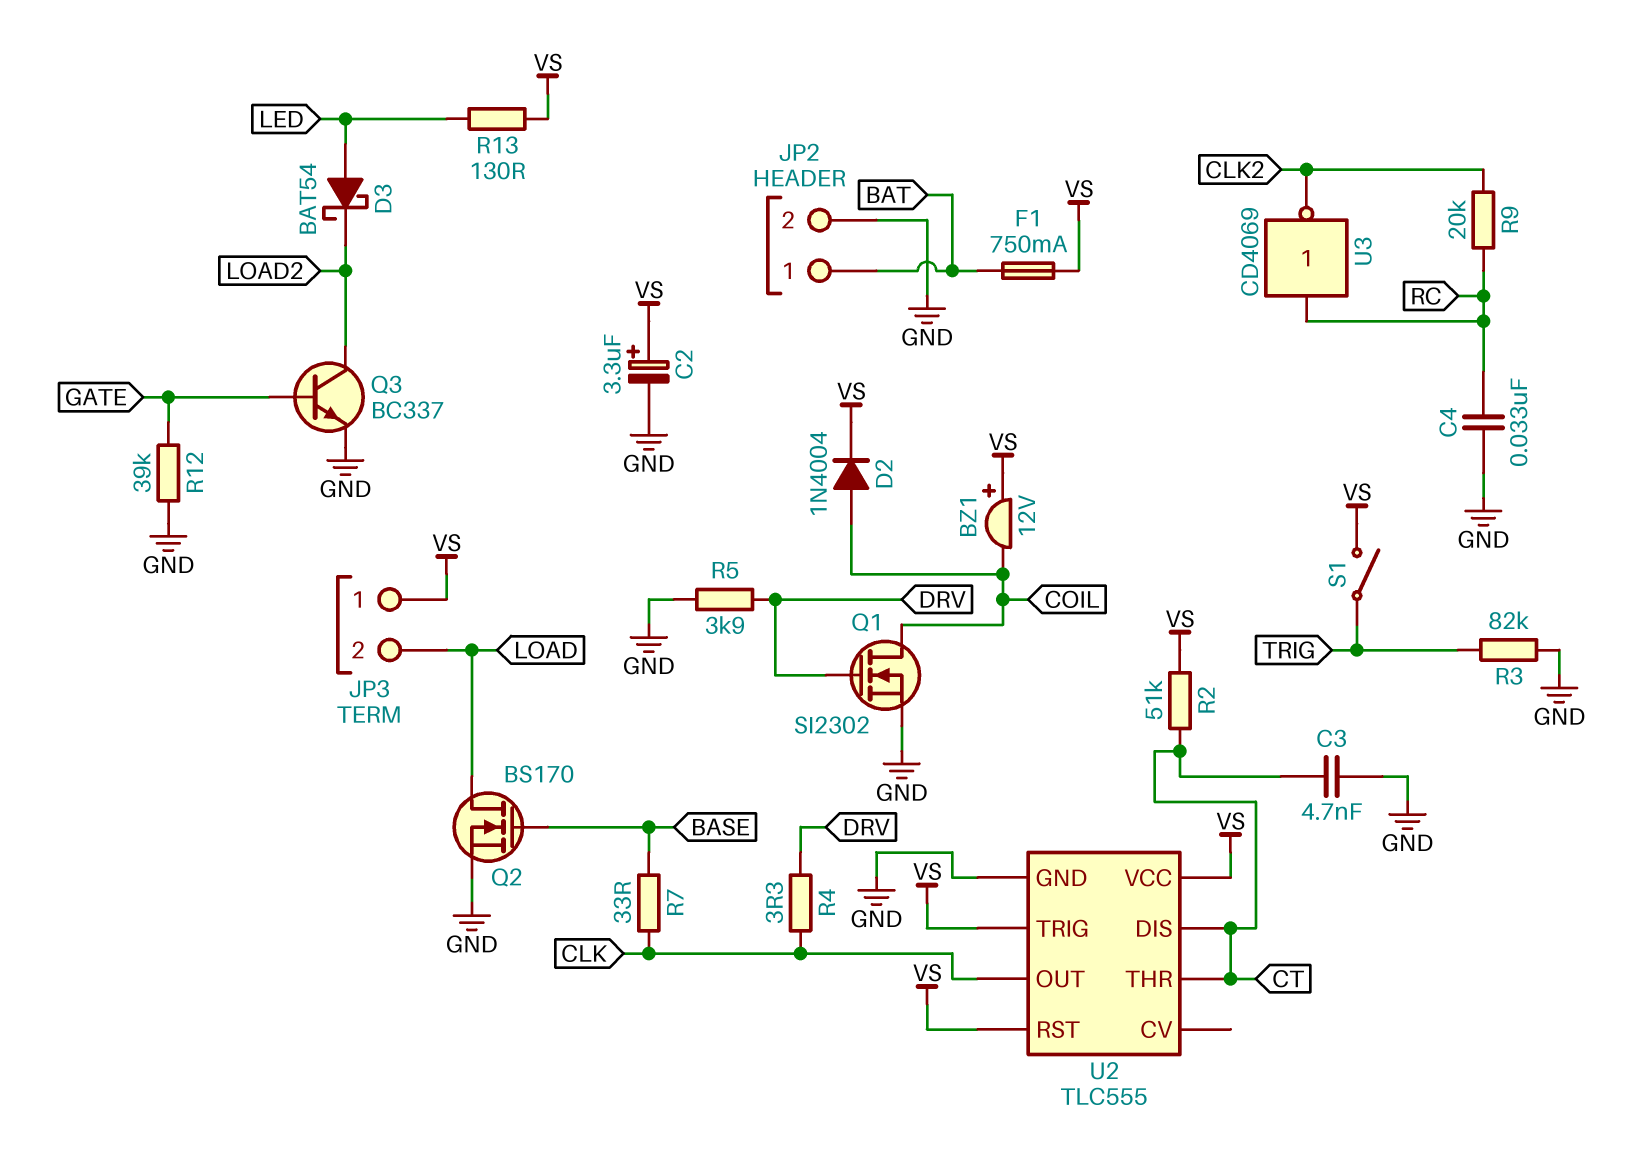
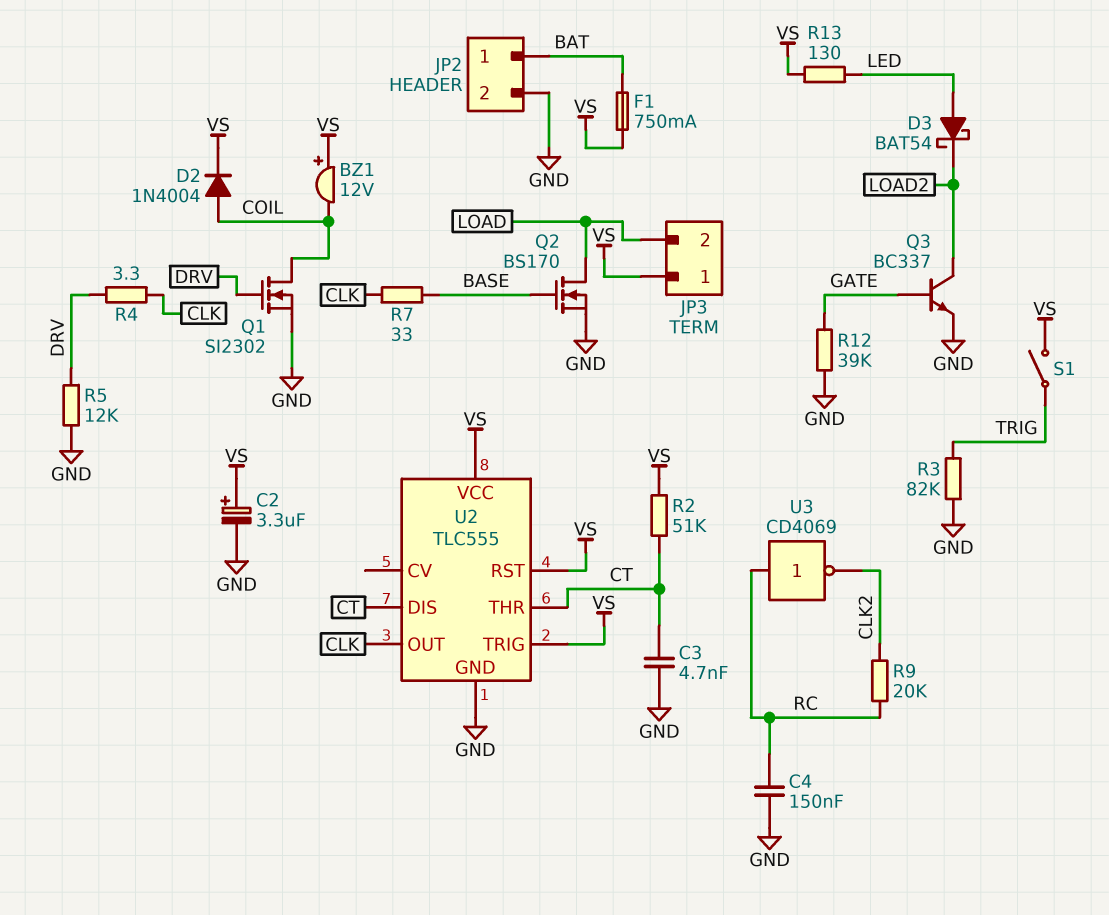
C4: 33nF (GND, RC) -> 150nF (GND, RC)
R5: 3.9k (DRV, GND) -> 12k (DRV, GND)

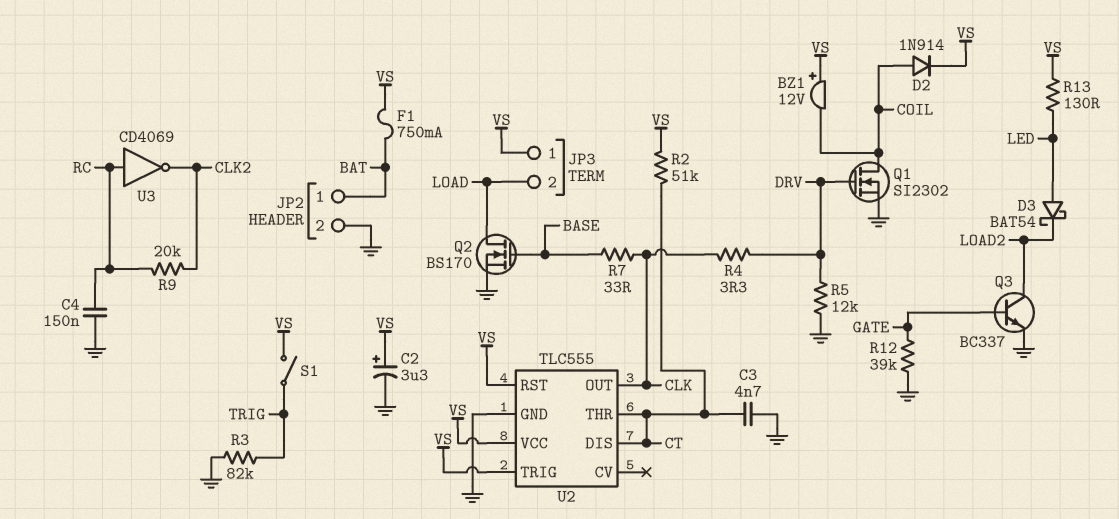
D2: diode 1N4004 (A COIL, K VS) -> diode 1N914 (A COIL, K VS)

